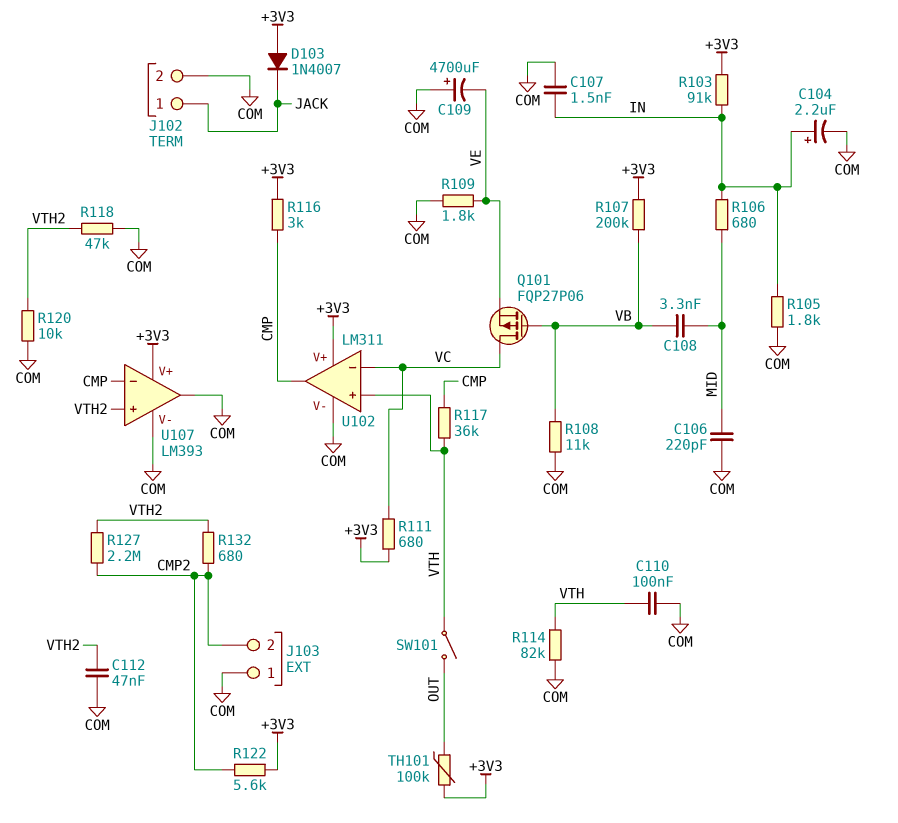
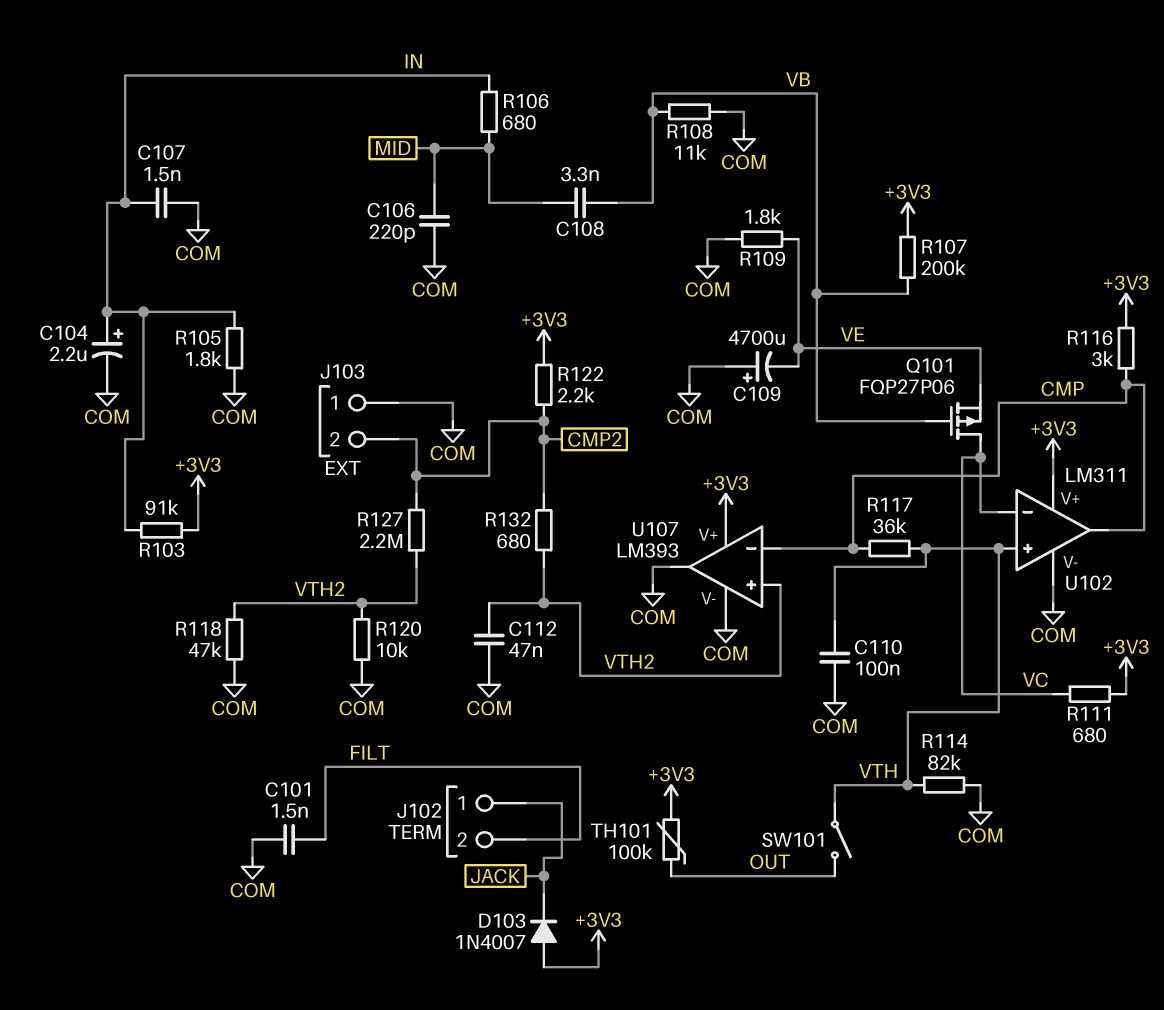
C101: none -> 1.5nF (COM, FILT)
J102 pin 2: COM -> FILT
R122: 5.6k (+3V3, CMP2) -> 2.2k (+3V3, CMP2)

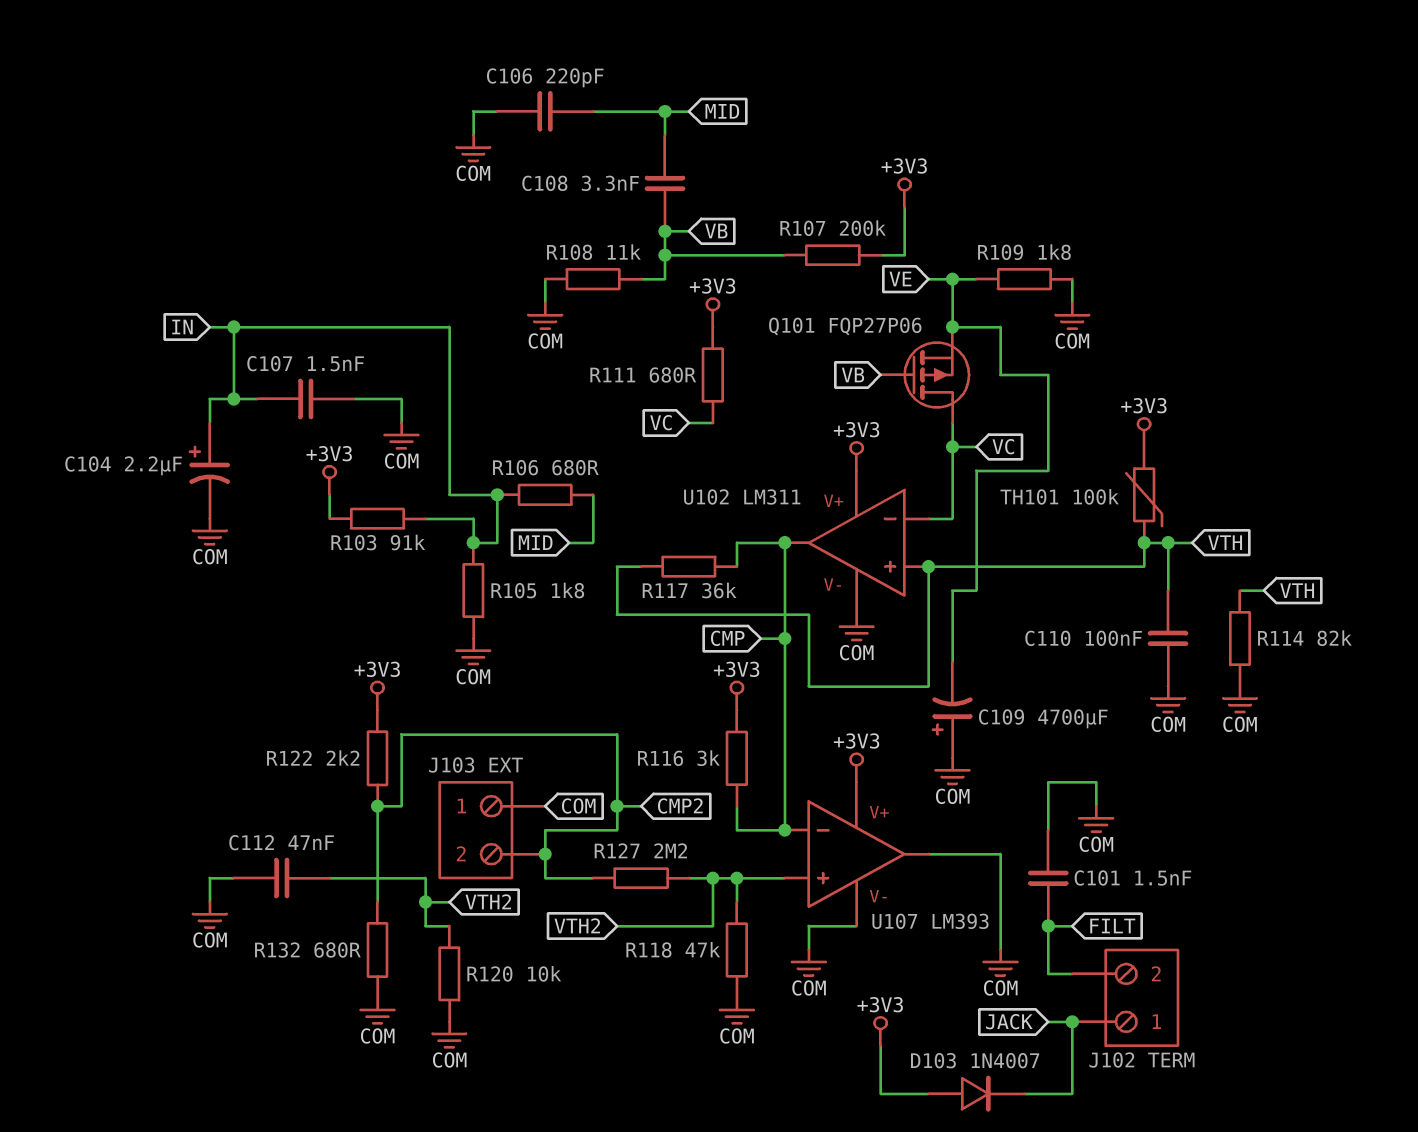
R132: 680 (CMP2, VTH2) -> 680 (CMP2, COM)
SW101: switch (OUT, VTH) -> none
TH101: 100k (+3V3, OUT) -> 100k (+3V3, VTH)

